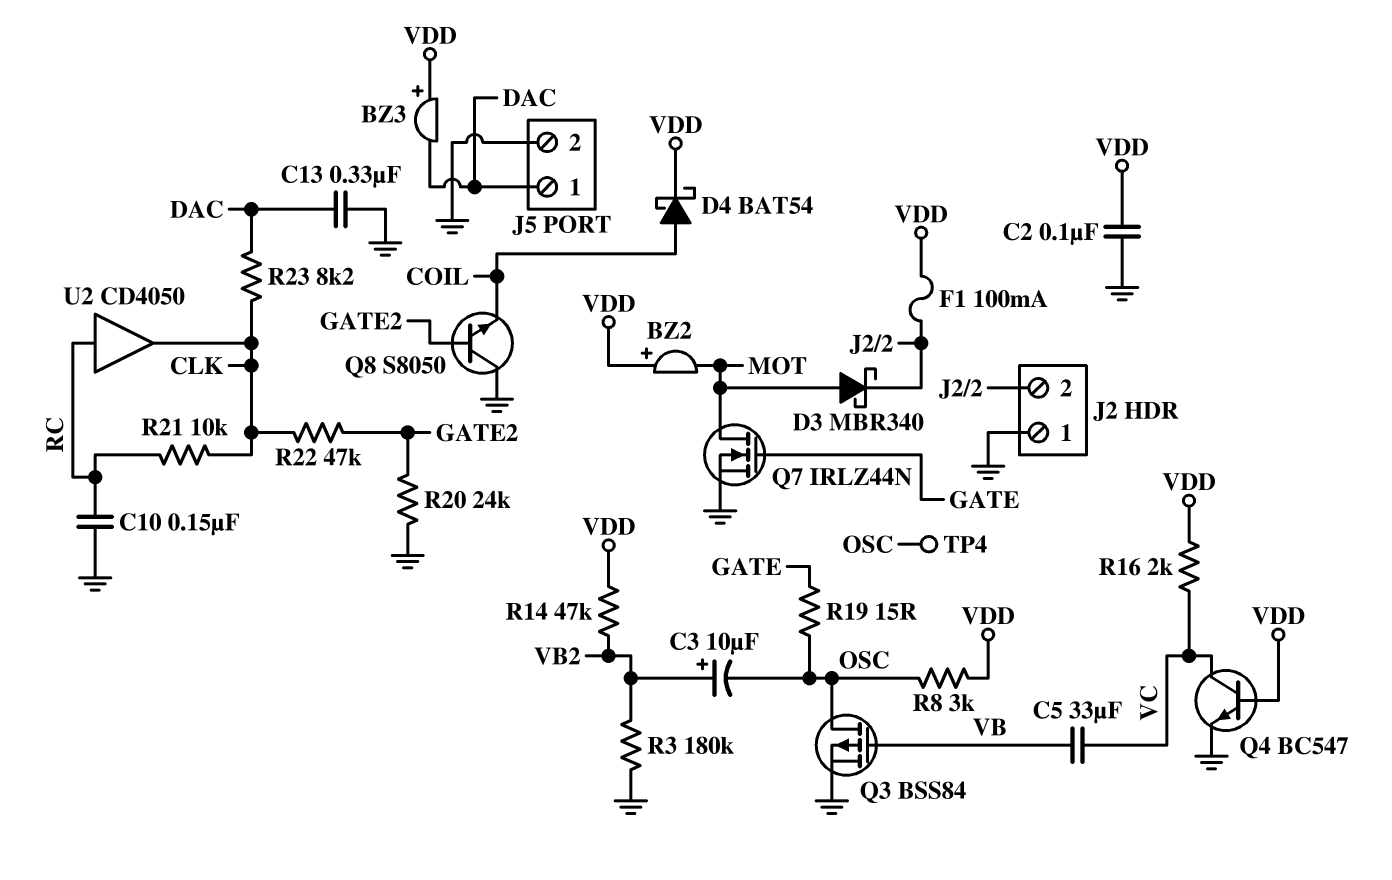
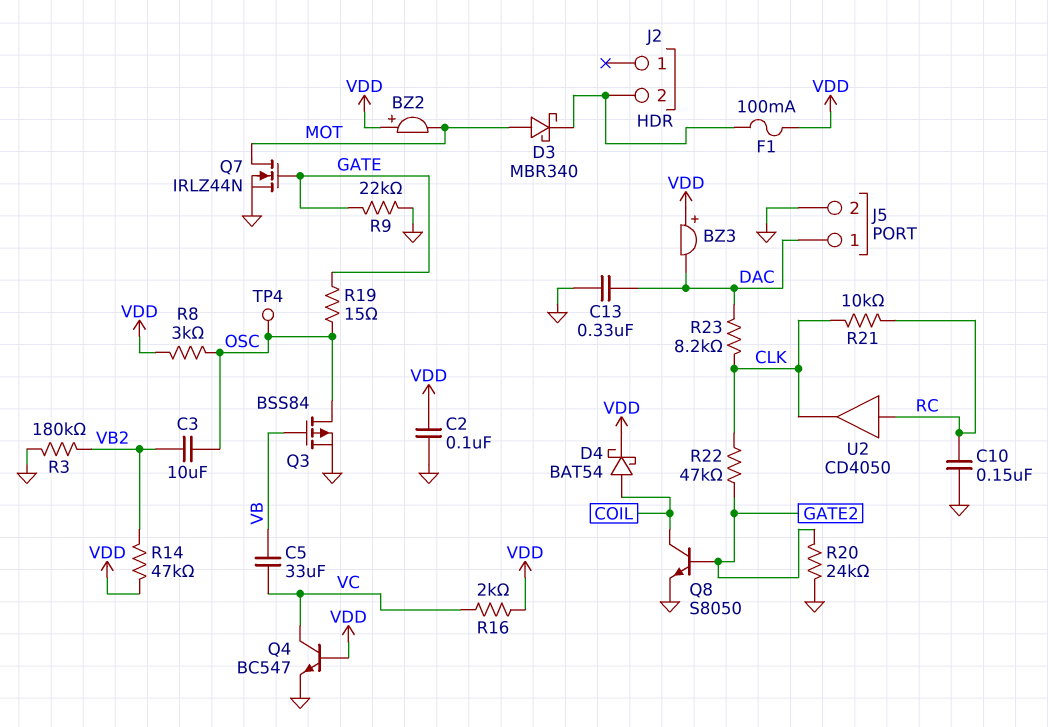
C3: 10uF (plus VB2, minus OSC) -> 10uF (OSC, VB2)
J2 pin 1: GND -> none
Q8: NPN S8050 (B GATE2, C GND, E COIL) -> NPN S8050 (B GATE2, C COIL, E GND)
R9: none -> 22k (GATE, GND)

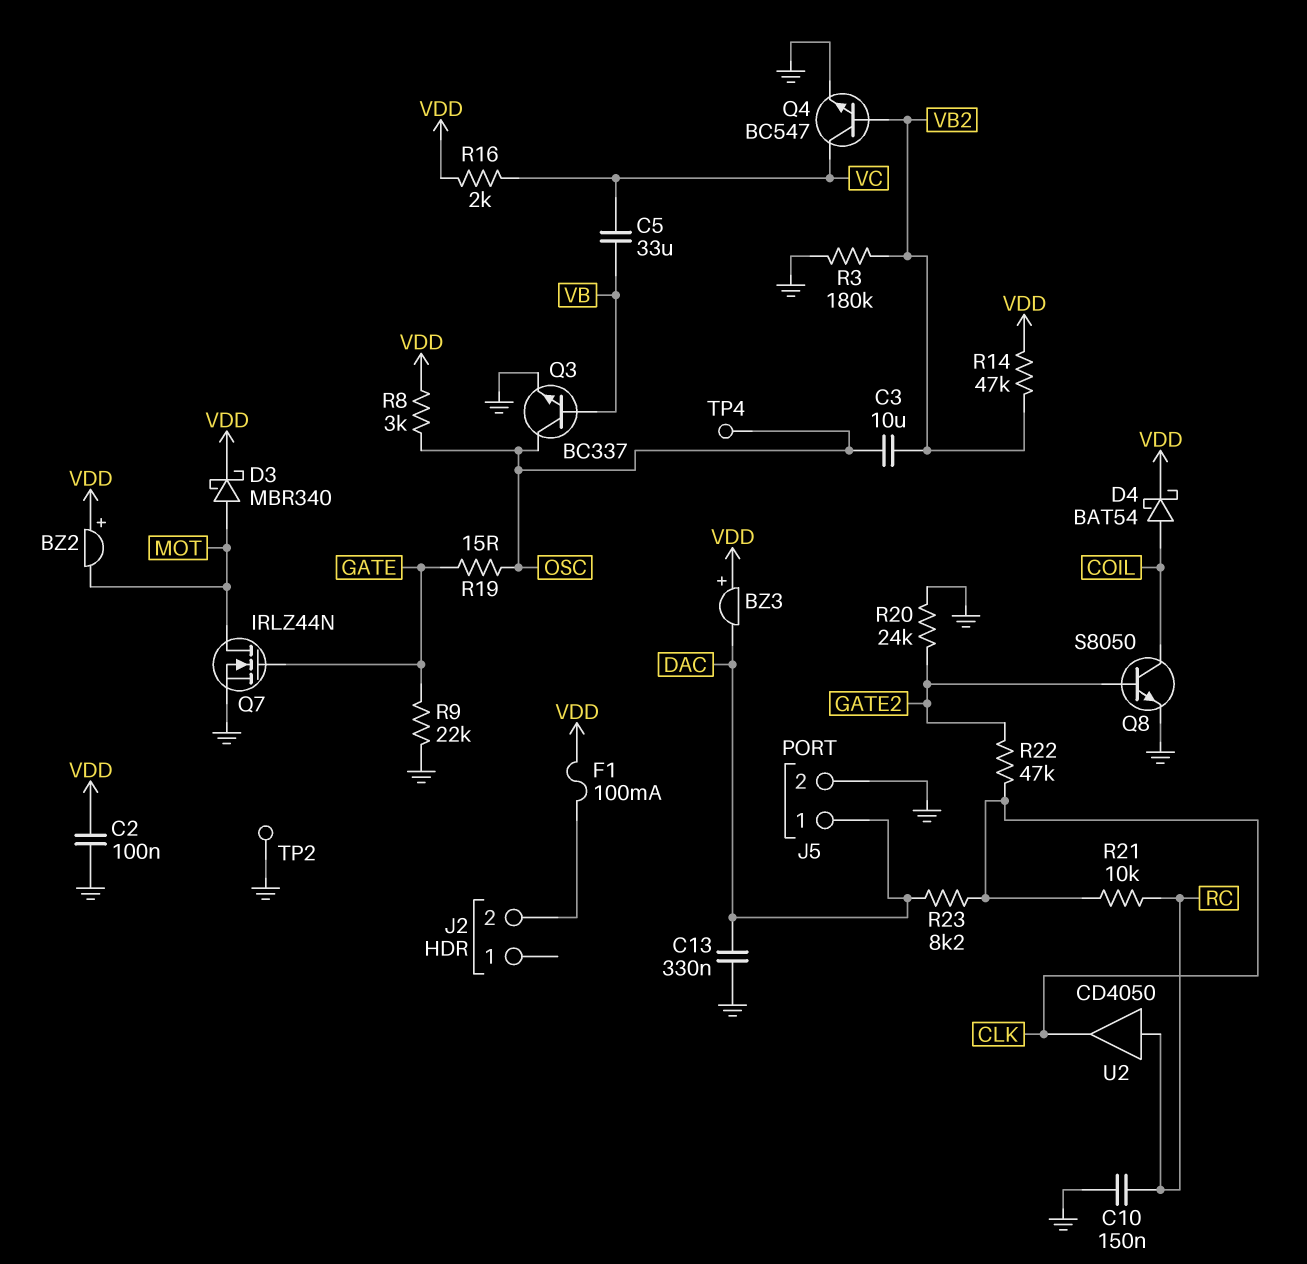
D3: schottky MBR340 (A MOT, K J2/2) -> schottky MBR340 (A MOT, K VDD)
Q3: PMOS BSS84 (G VB, D OSC, S GND) -> NPN BC337 (B VB, C OSC, E GND)
Q4: NPN BC547 (B VDD, C VC, E GND) -> NPN BC547 (B VB2, C VC, E GND)
TP2: none -> test point (GND)

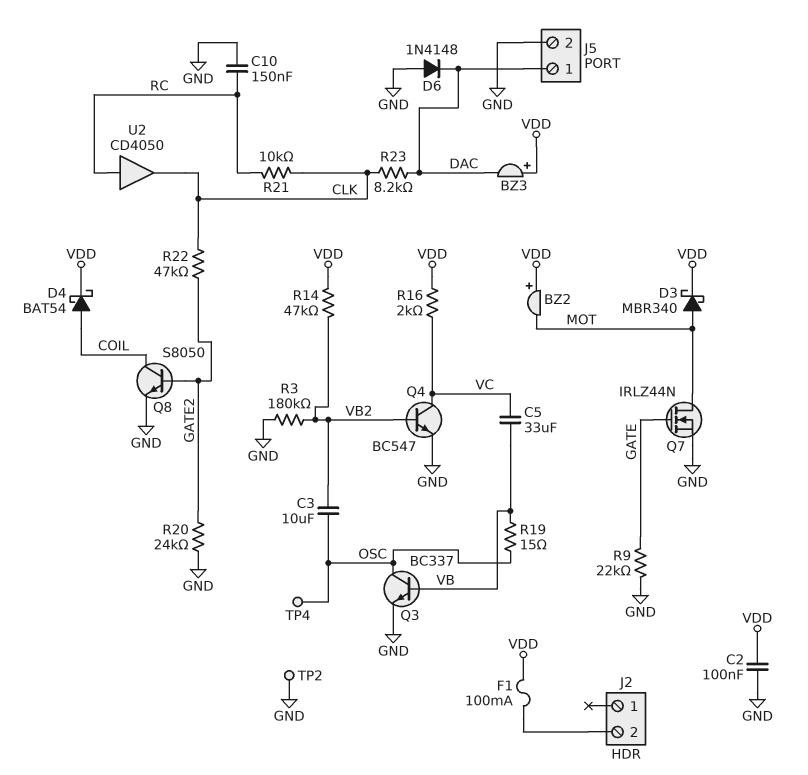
C13: 330nF (DAC, GND) -> none
D6: none -> diode 1N4148 (A GND, K DAC)
R8: 3k (OSC, VDD) -> none
R19: 15 (GATE, OSC) -> 15 (OSC, VB)

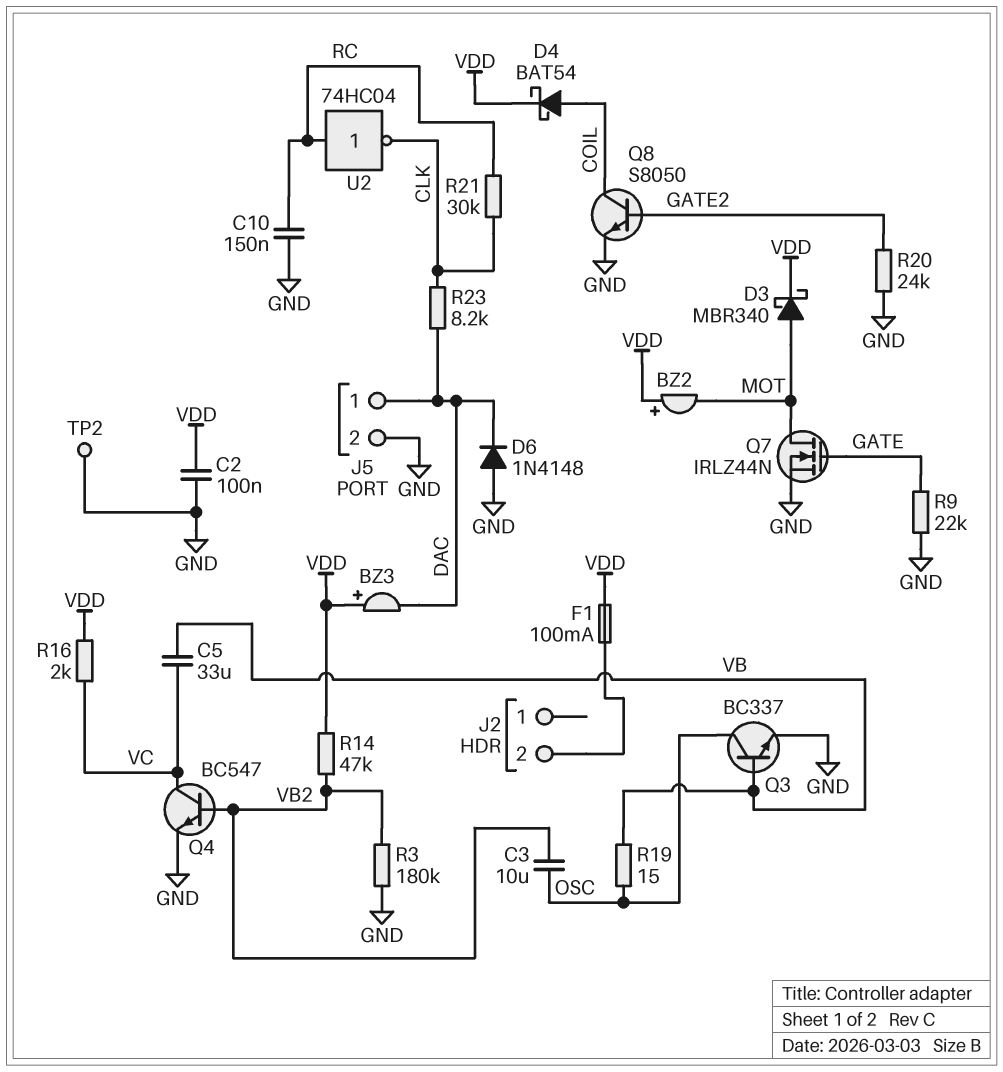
R21: 10k (CLK, RC) -> 30k (CLK, RC)
R22: 47k (CLK, GATE2) -> none
TP4: test point (OSC) -> none
U2: buffer CD4050 (in RC, out CLK) -> NOT 74HC04 (in RC, out CLK)

